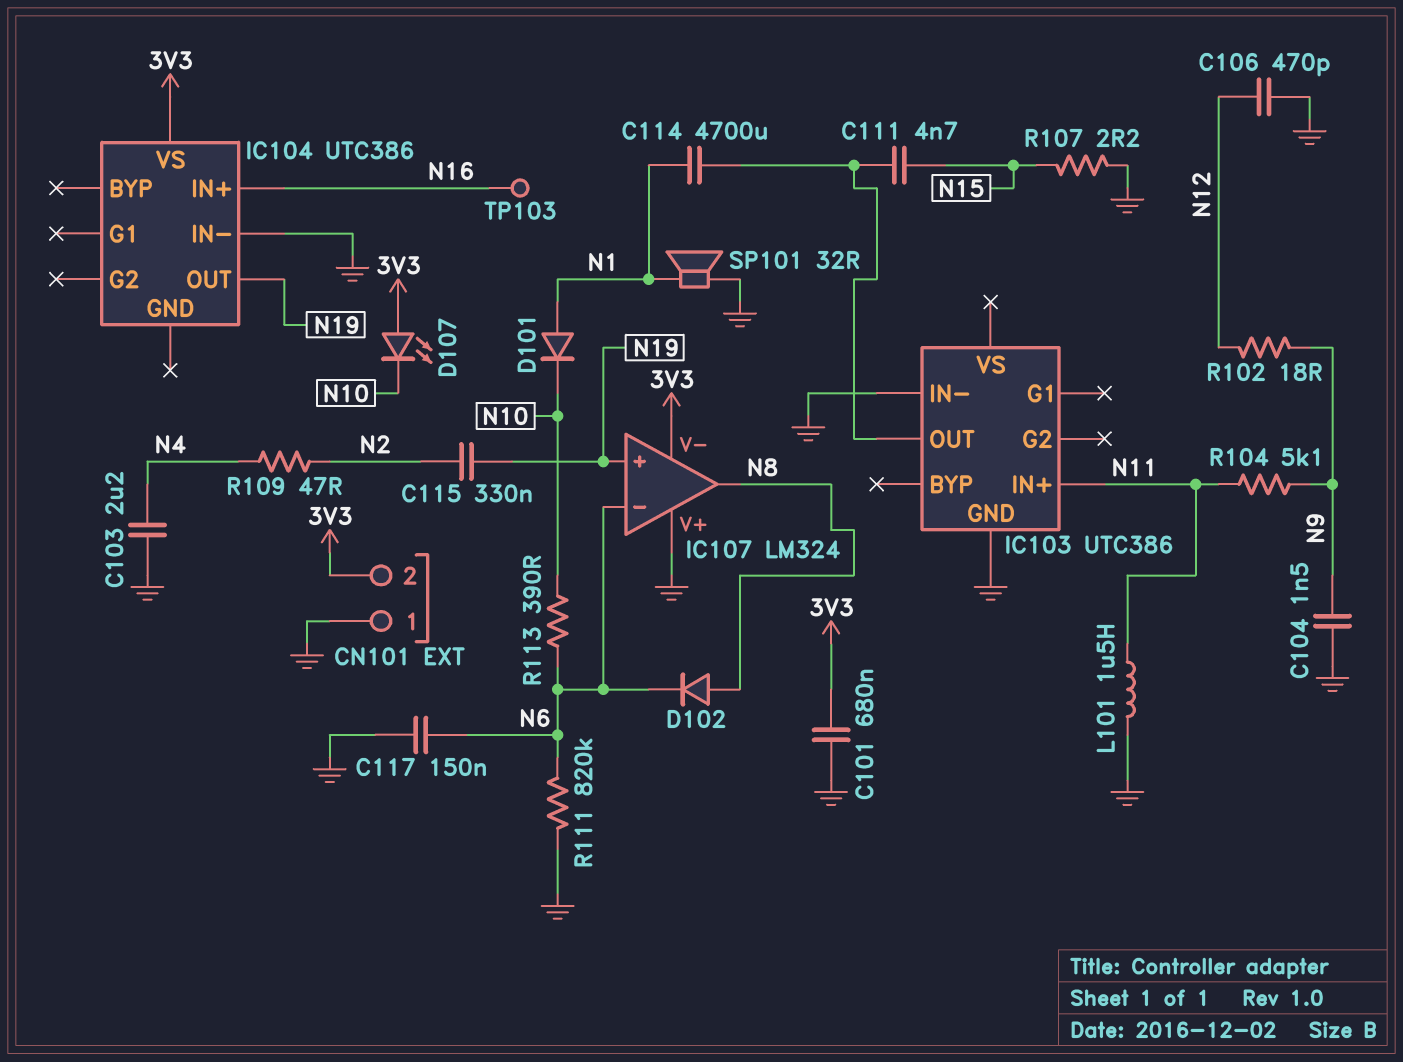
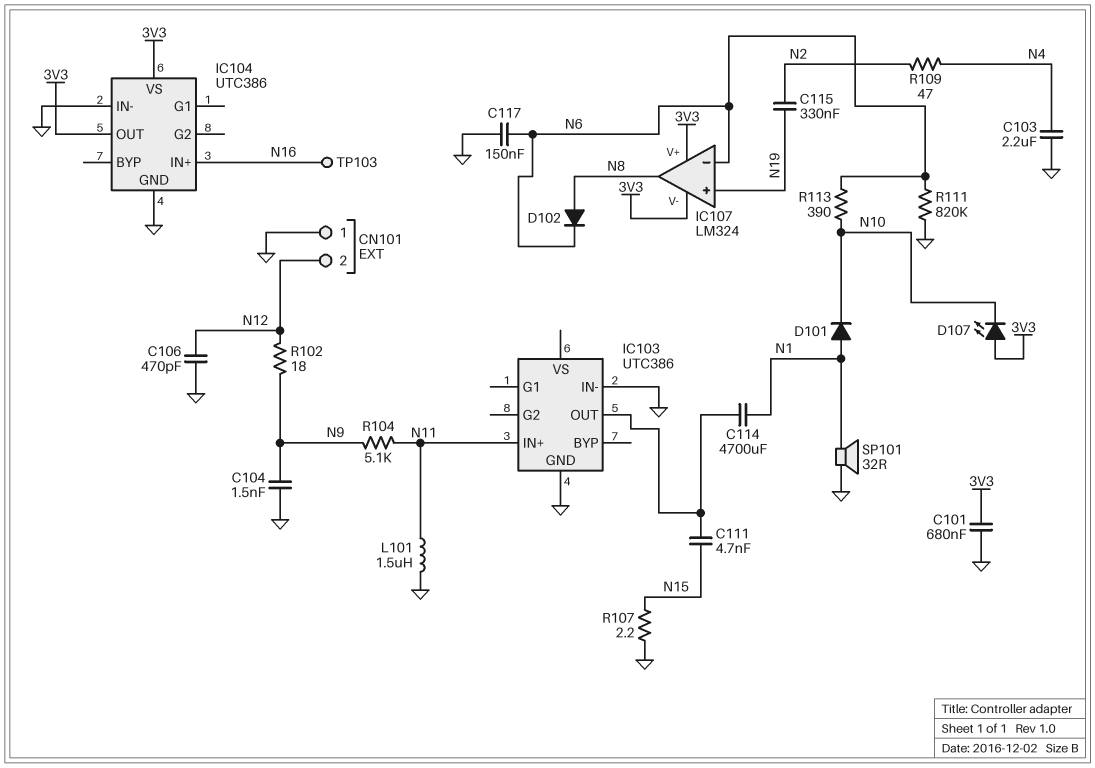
CN101 pin 2: 3V3 -> N12
IC104 pin GND: none -> GND
IC104 pin OUT: N19 -> 3V3
IC107 pin V+: GND -> 3V3

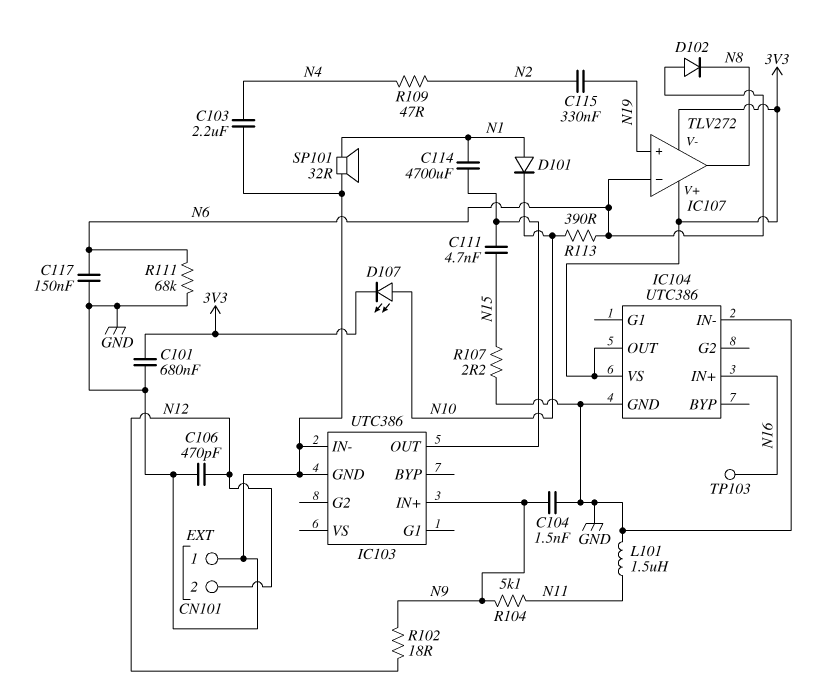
D102: diode (A N8, K N6) -> diode (A N6, K N8)
D107: LED (A 3V3, K N10) -> LED (A N10, K 3V3)
IC103 pin IN+: N11 -> N9
IC107: LM324 -> TLV272
R111: 820k (GND, N6) -> 68k (GND, N6)

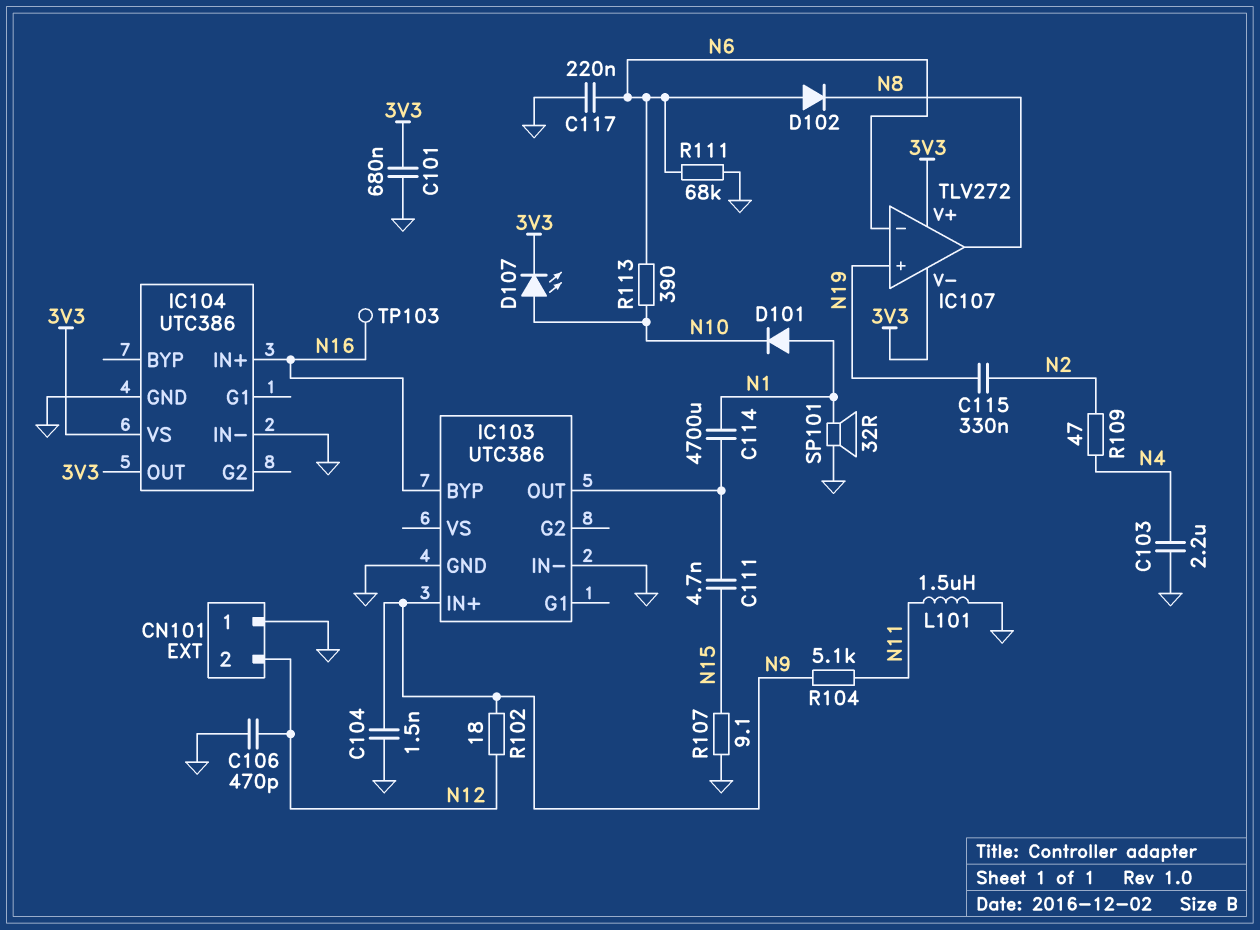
C117: 150nF (GND, N6) -> 220nF (GND, N6)
IC103 pin BYP: none -> N16
R107: 2.2 (GND, N15) -> 9.1 (GND, N15)

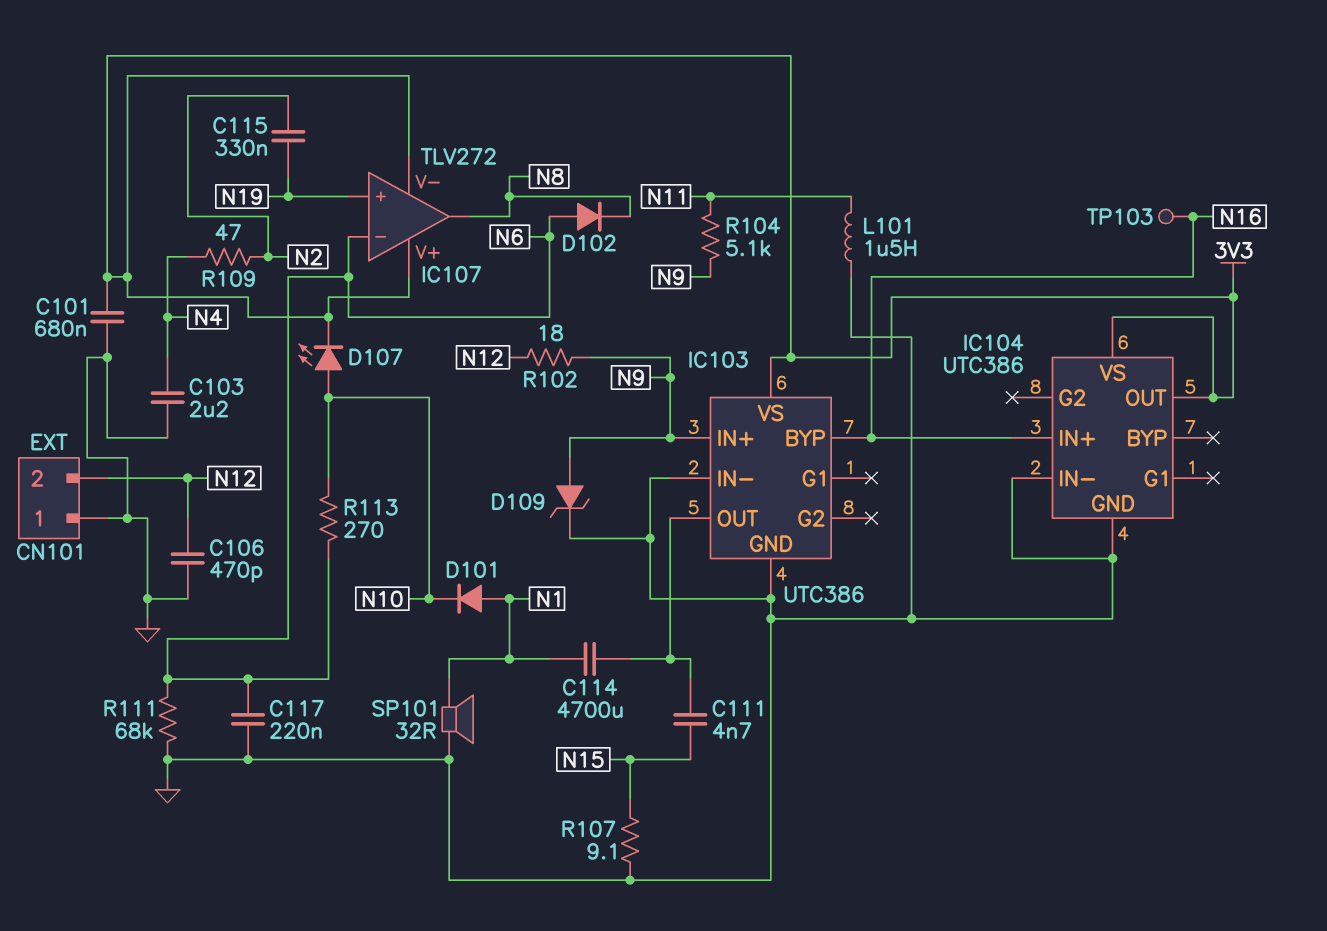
C104: 1.5nF (GND, N9) -> none
D109: none -> zener (A N9, K GND)
IC103 pin VS: none -> 3V3
R113: 390 (N6, N10) -> 270 (N6, N10)

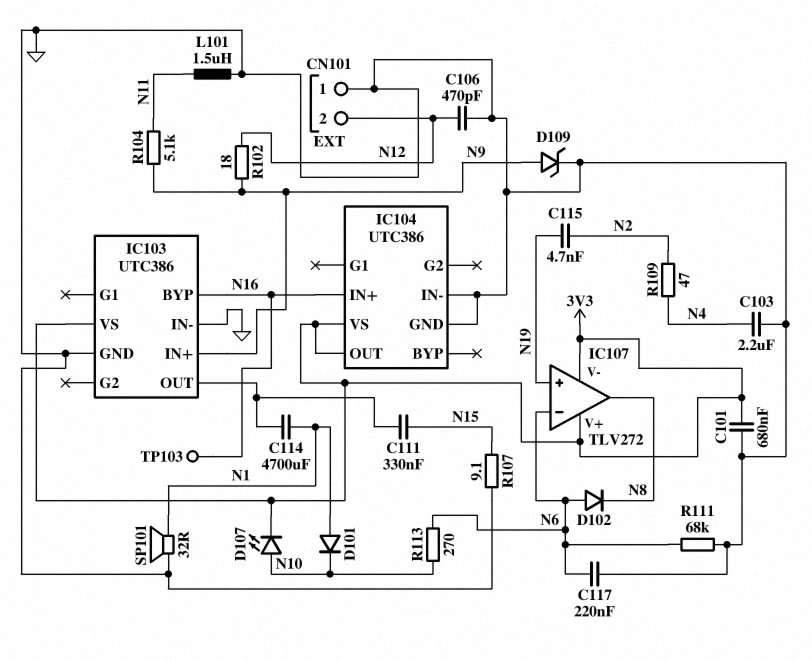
C111: 4.7nF (IC103/OUT, N15) -> 330nF (IC103/OUT, N15)
C115: 330nF (N2, N19) -> 4.7nF (N2, N19)

